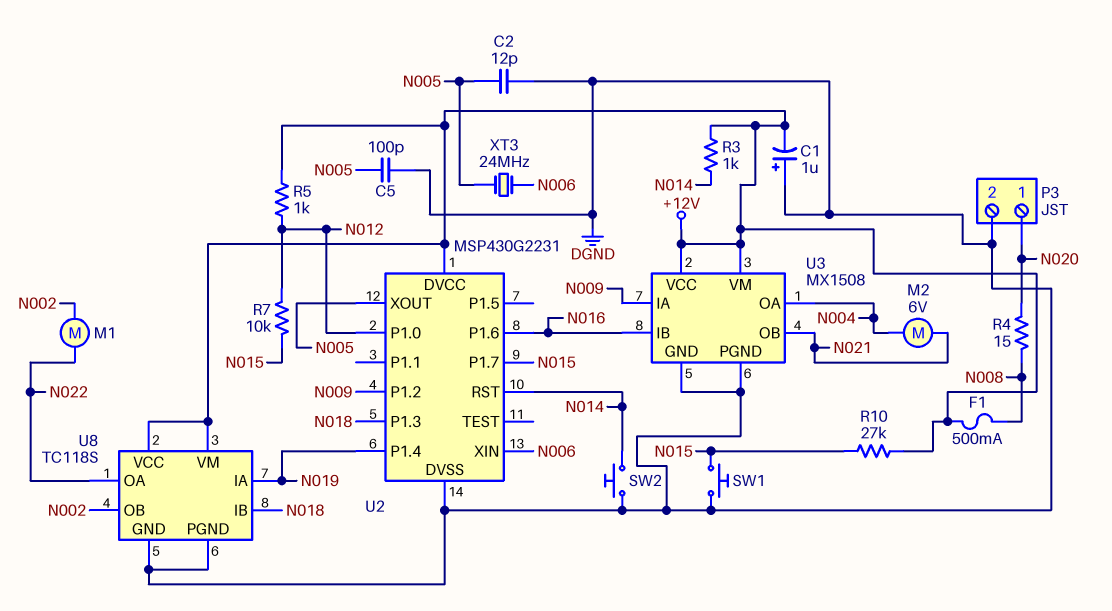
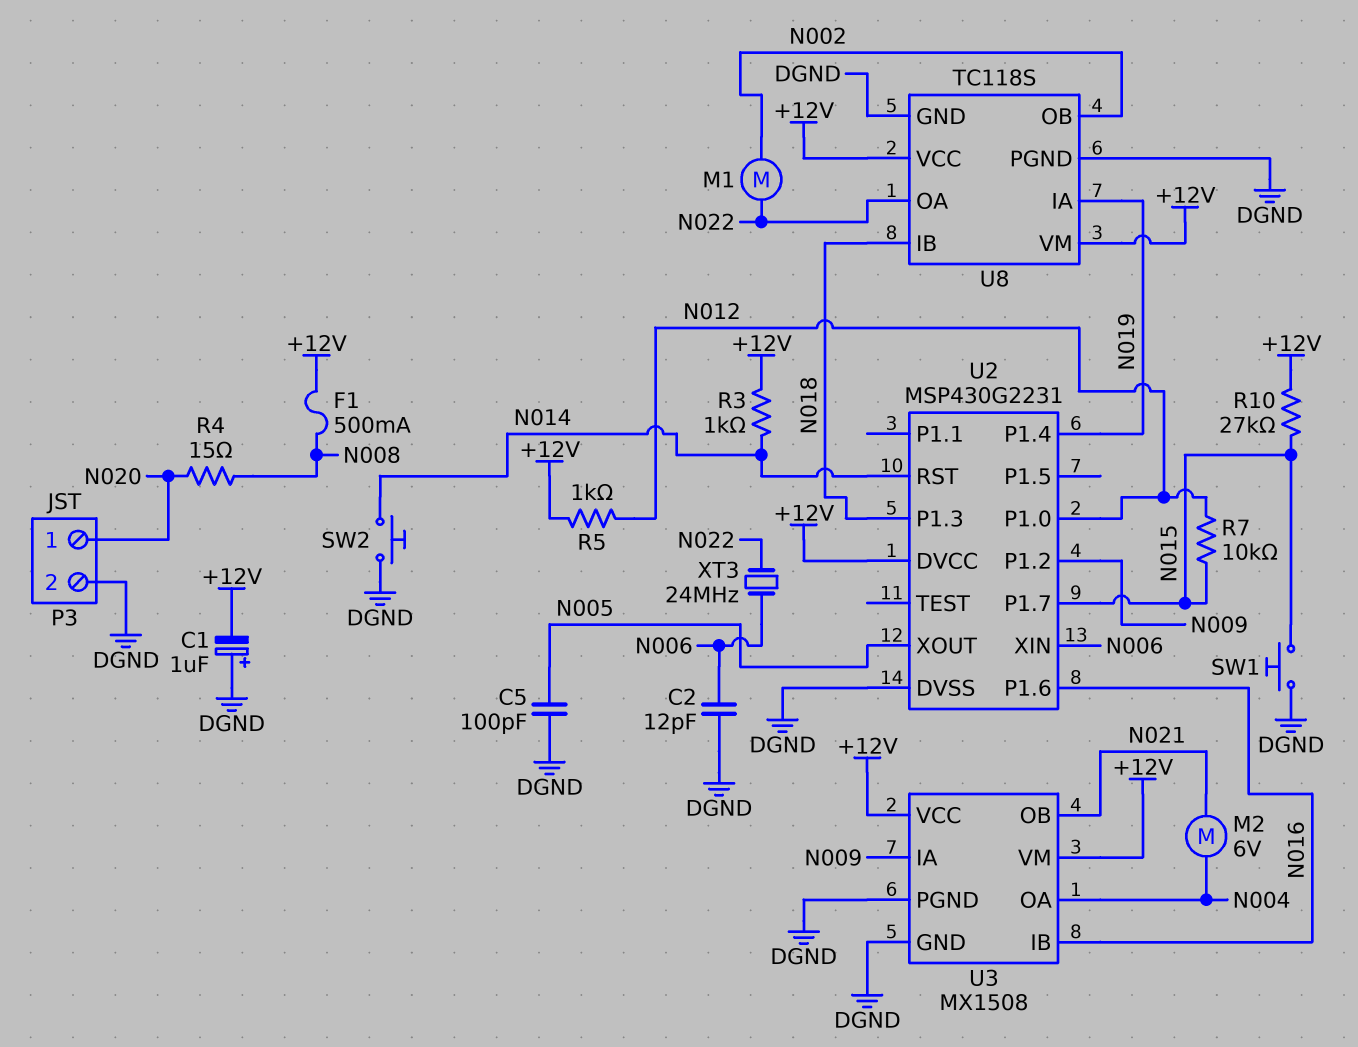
C2: 12pF (DGND, N005) -> 12pF (DGND, N006)
XT3: 24MHz (N005, N006) -> 24MHz (N006, N022)

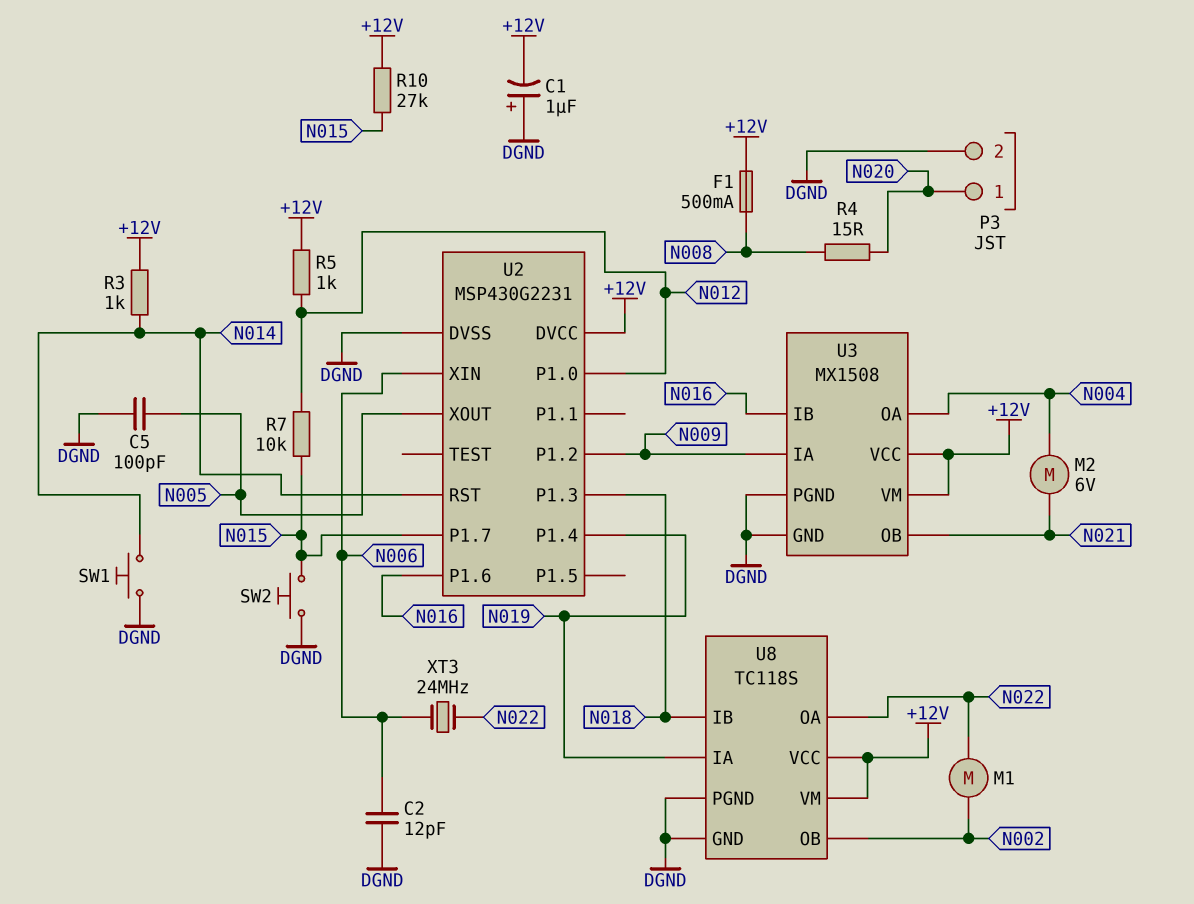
SW1: button (DGND, N015) -> button (DGND, N014)
SW2: button (DGND, N014) -> button (DGND, N015)

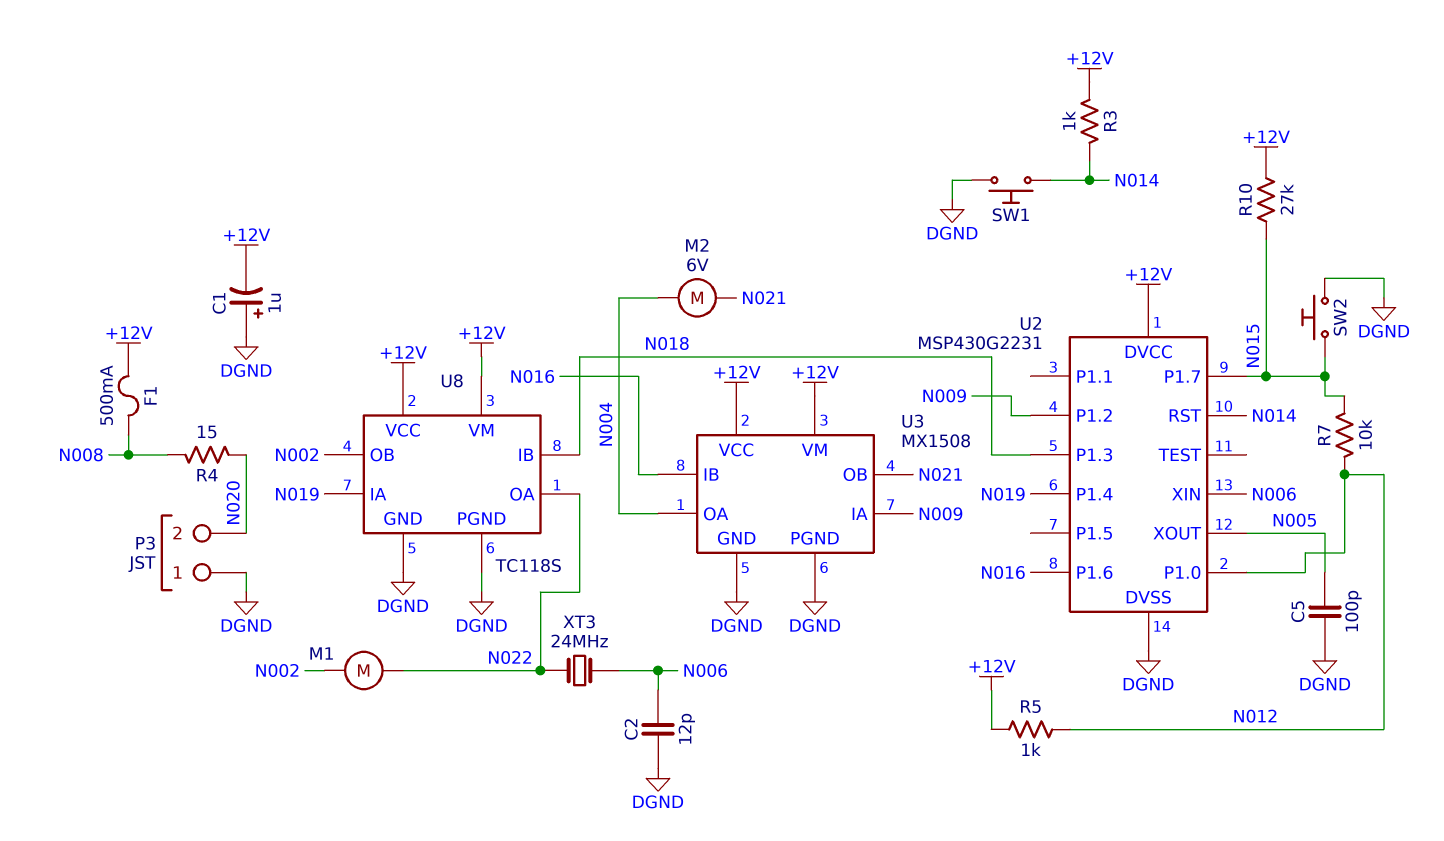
P3 pin 1: N020 -> DGND
P3 pin 2: DGND -> N020

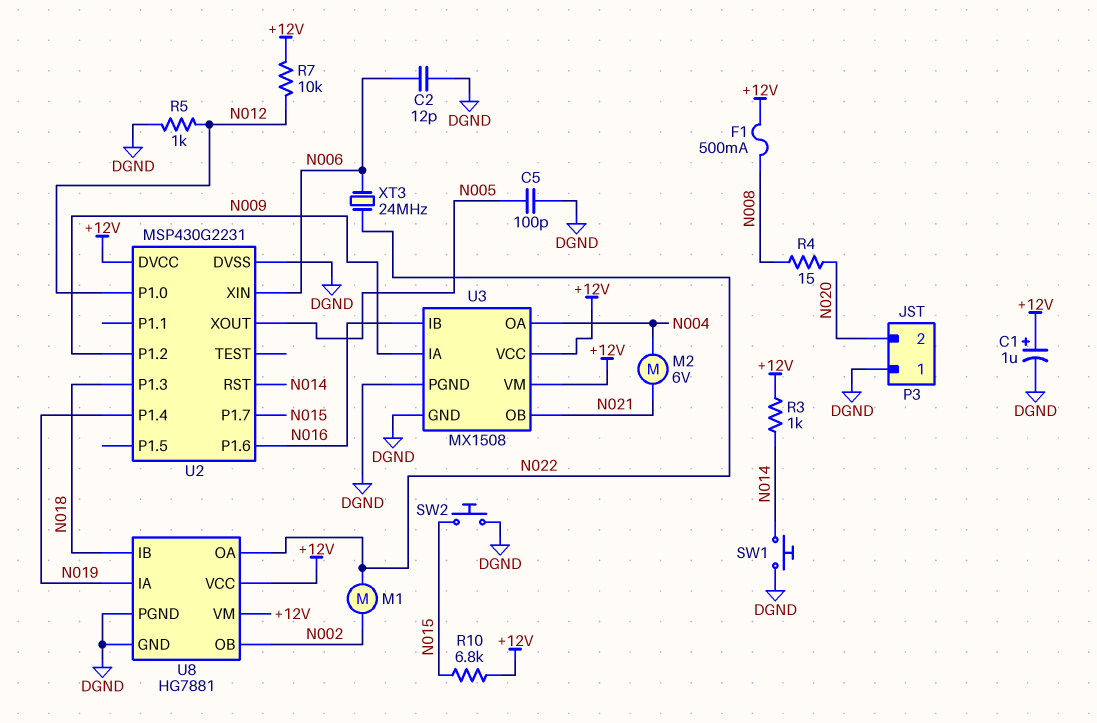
C1: 1uF (plus DGND, minus +12V) -> 1uF (plus +12V, minus DGND)
R5: 1k (+12V, N012) -> 1k (DGND, N012)
R7: 10k (N012, N015) -> 10k (+12V, N012)
R10: 27k (+12V, N015) -> 6.8k (+12V, N015)
U8: TC118S -> HG7881

